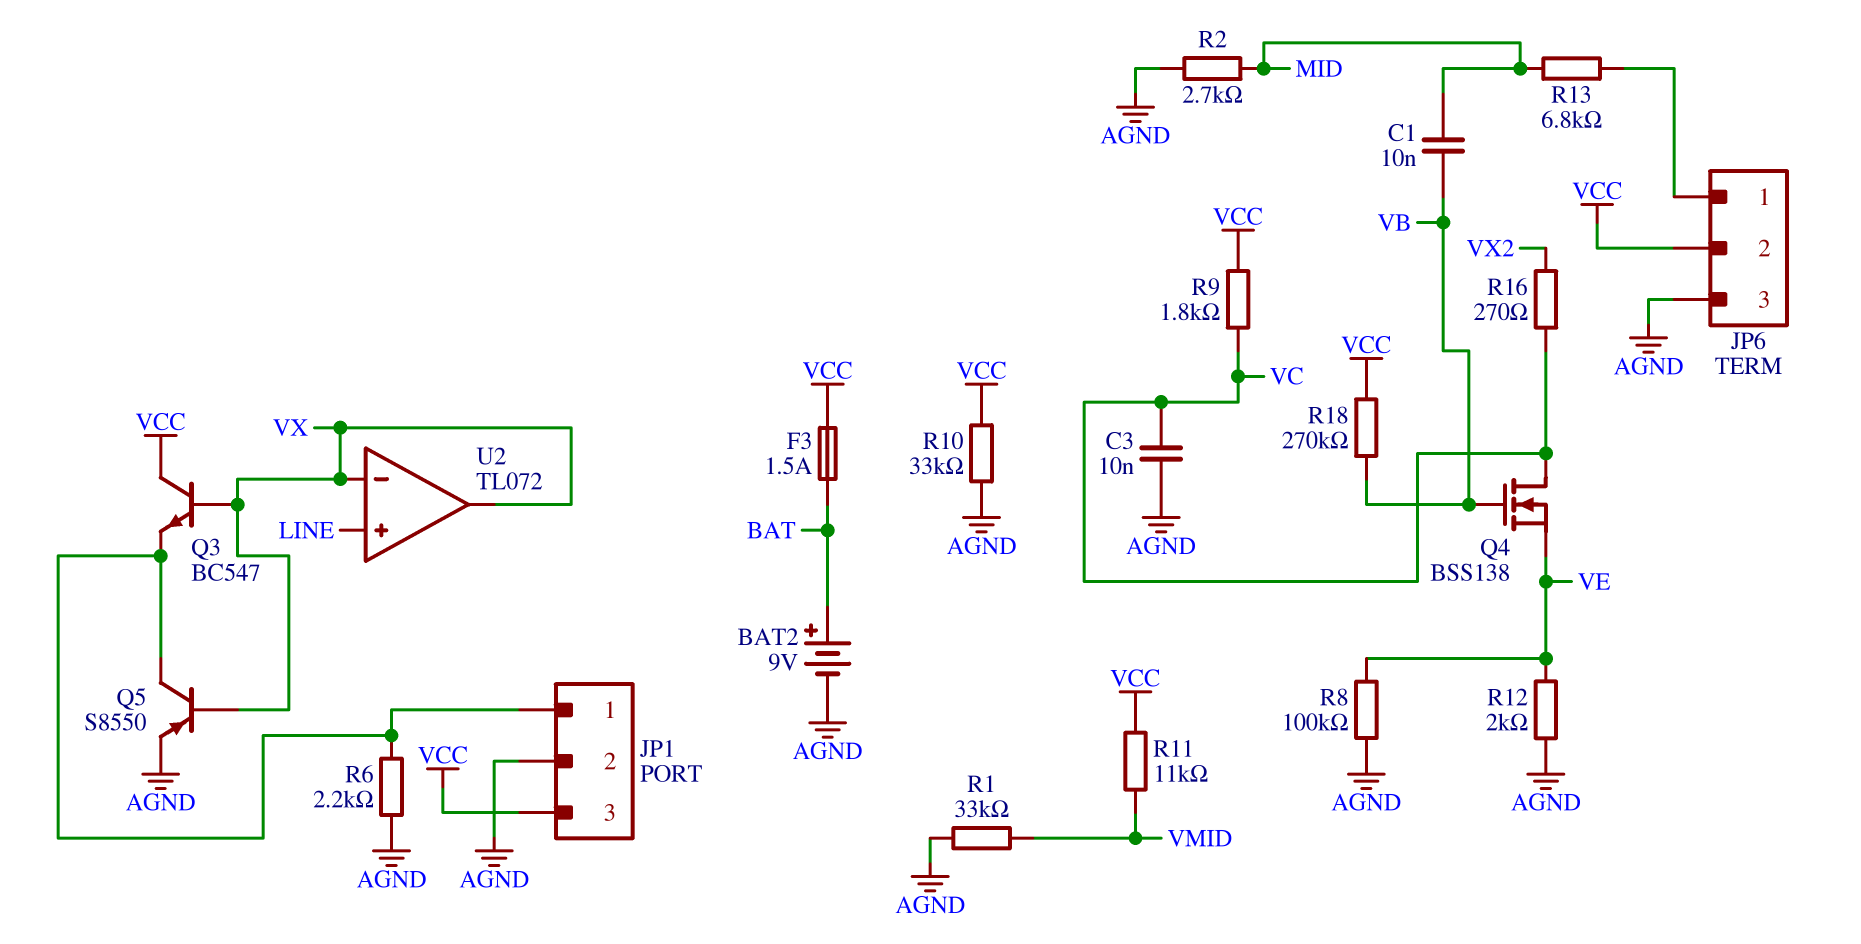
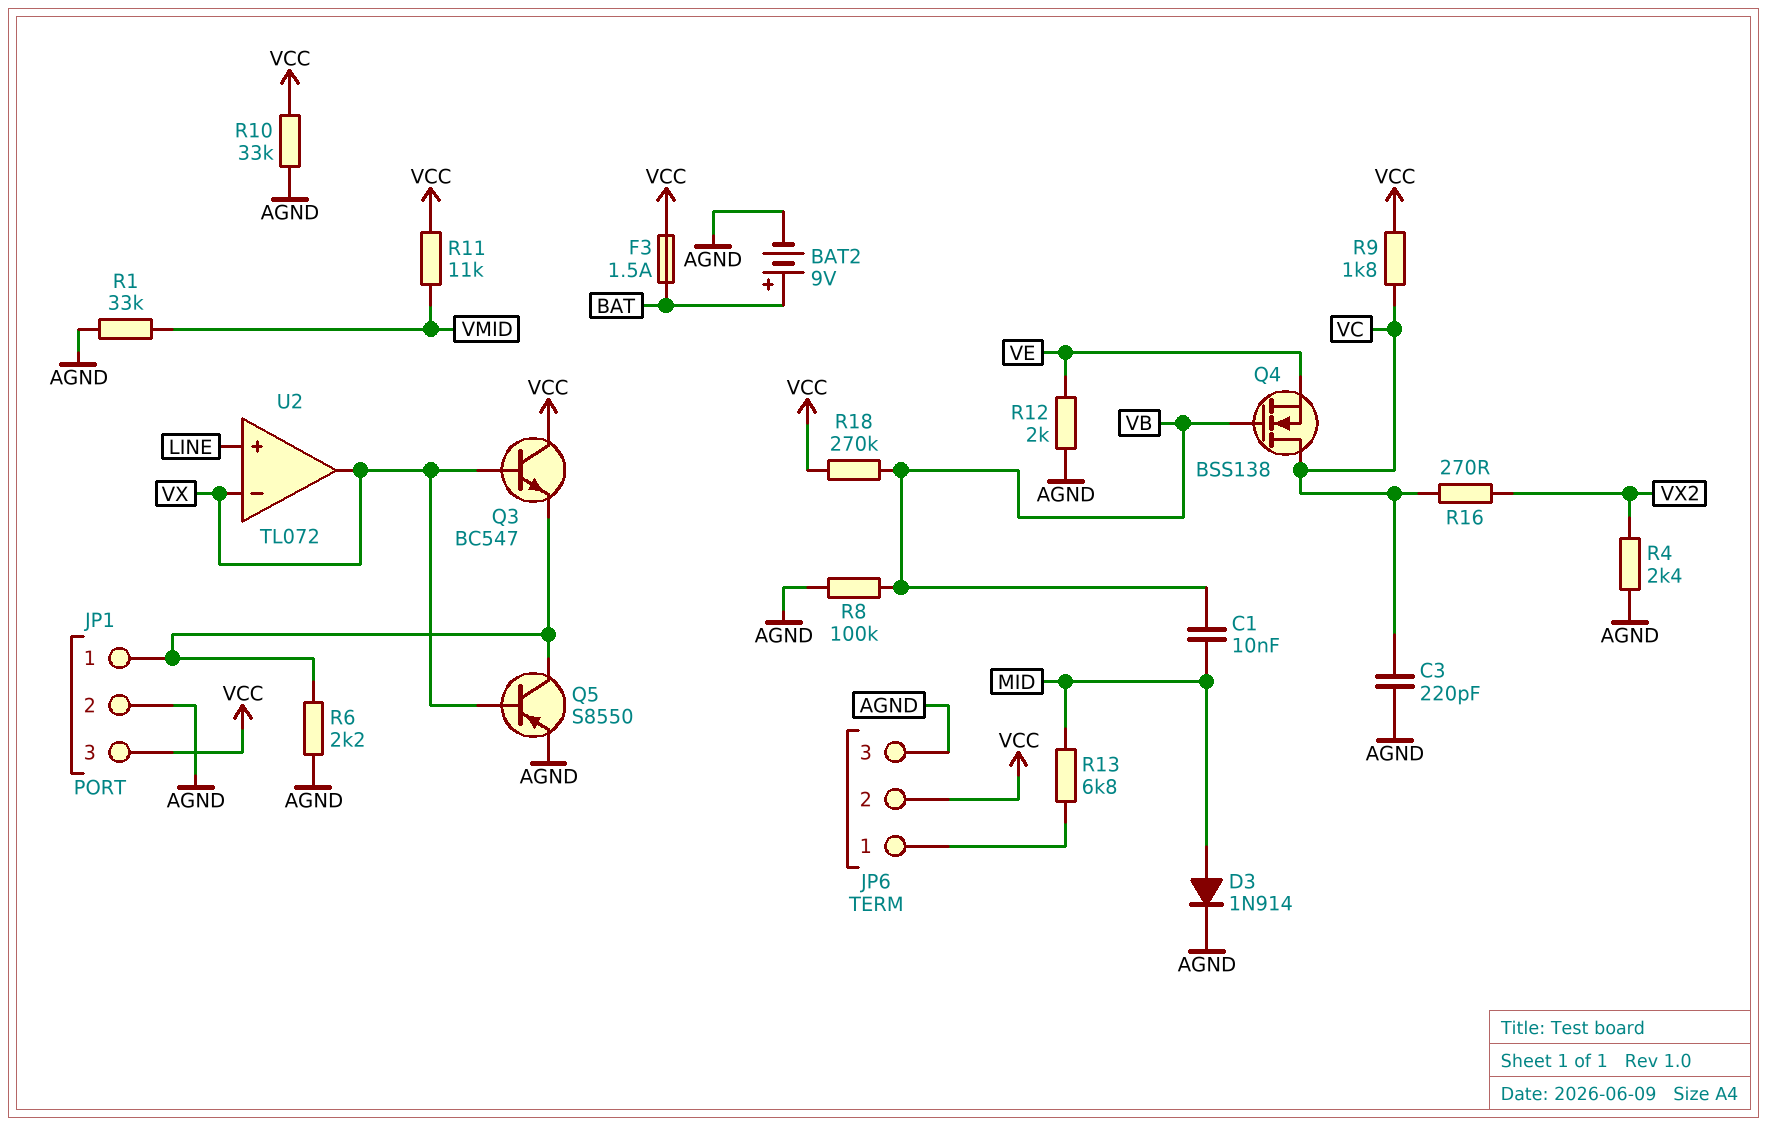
C3: 10nF (AGND, VC) -> 220pF (AGND, VC)
D3: none -> diode 1N914 (A MID, K AGND)
R2: 2.7k (AGND, MID) -> none
R4: none -> 2.4k (AGND, VX2)
R8: 100k (AGND, VE) -> 100k (AGND, VB)

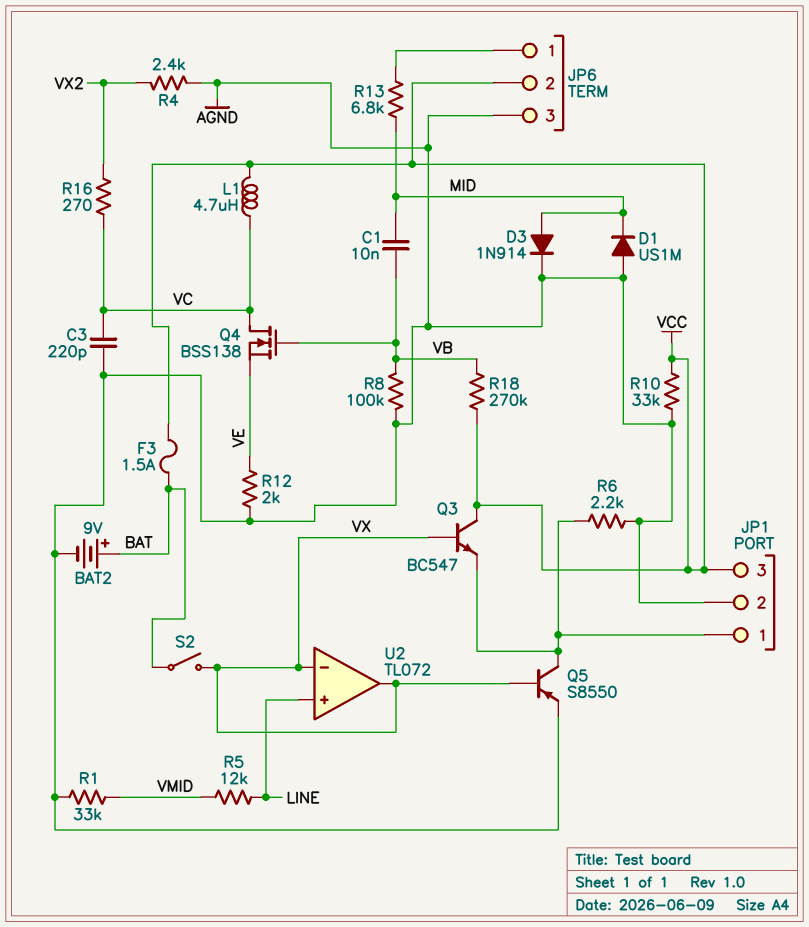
D1: none -> diode US1M (A AGND, K MID)
L1: none -> 4.7uH (VC, VCC)
R5: none -> 12k (LINE, VMID)
R9: 1.8k (VC, VCC) -> none
R11: 11k (VCC, VMID) -> none
S2: none -> switch (BAT, VX)

